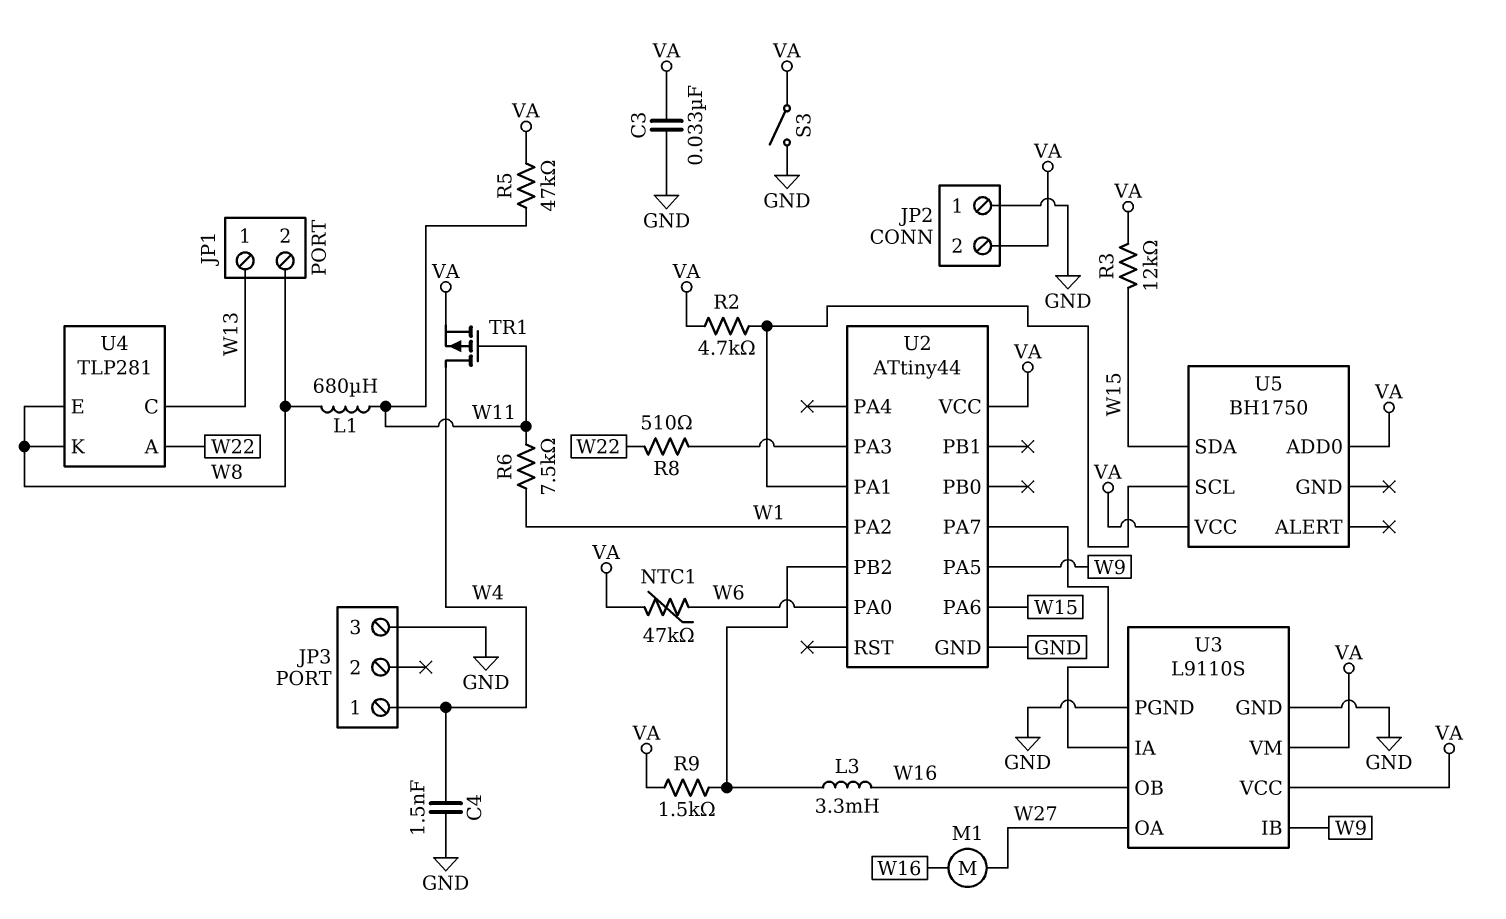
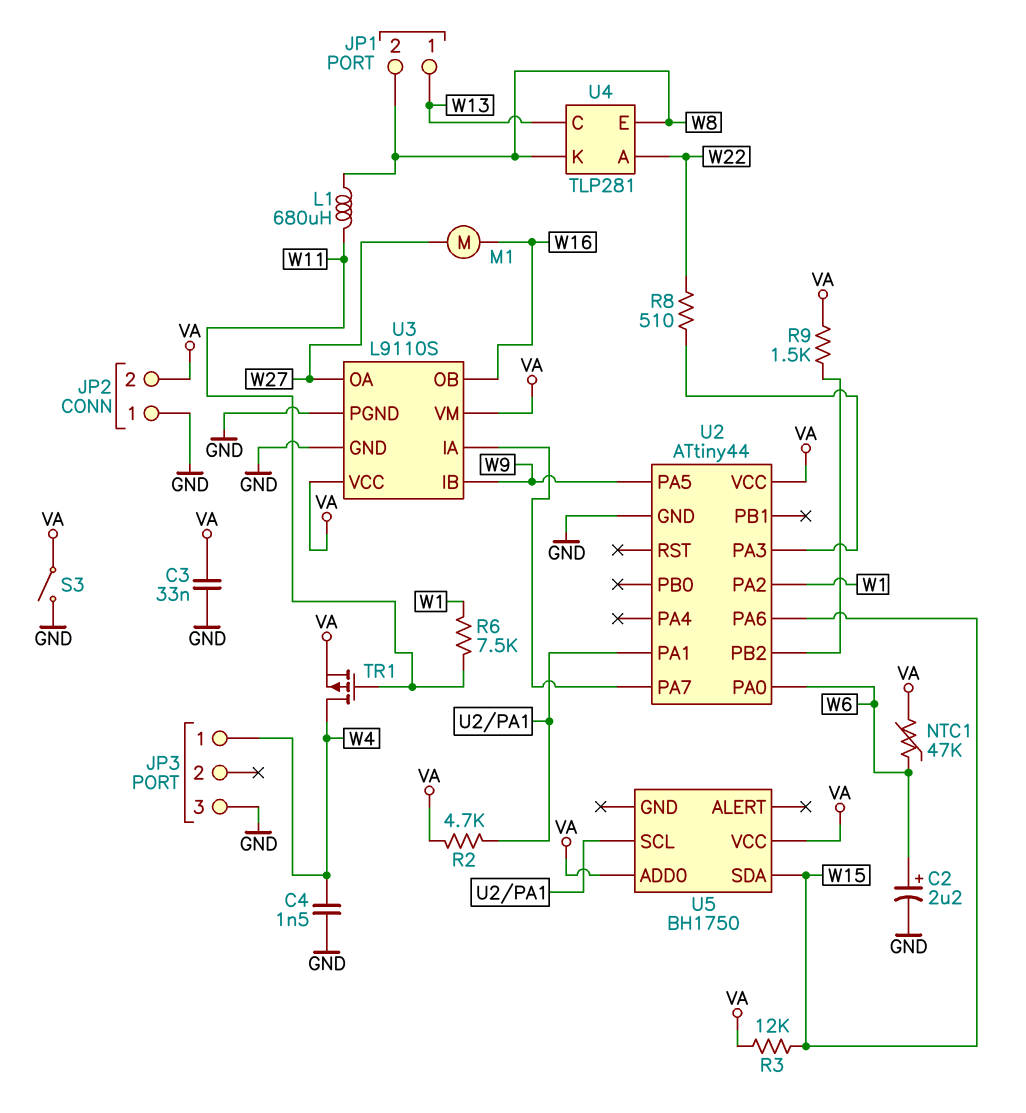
C2: none -> 2.2uF (plus W6, minus GND)
L3: 3.3mH (U2/PB2, W16) -> none
R5: 47k (VA, W11) -> none

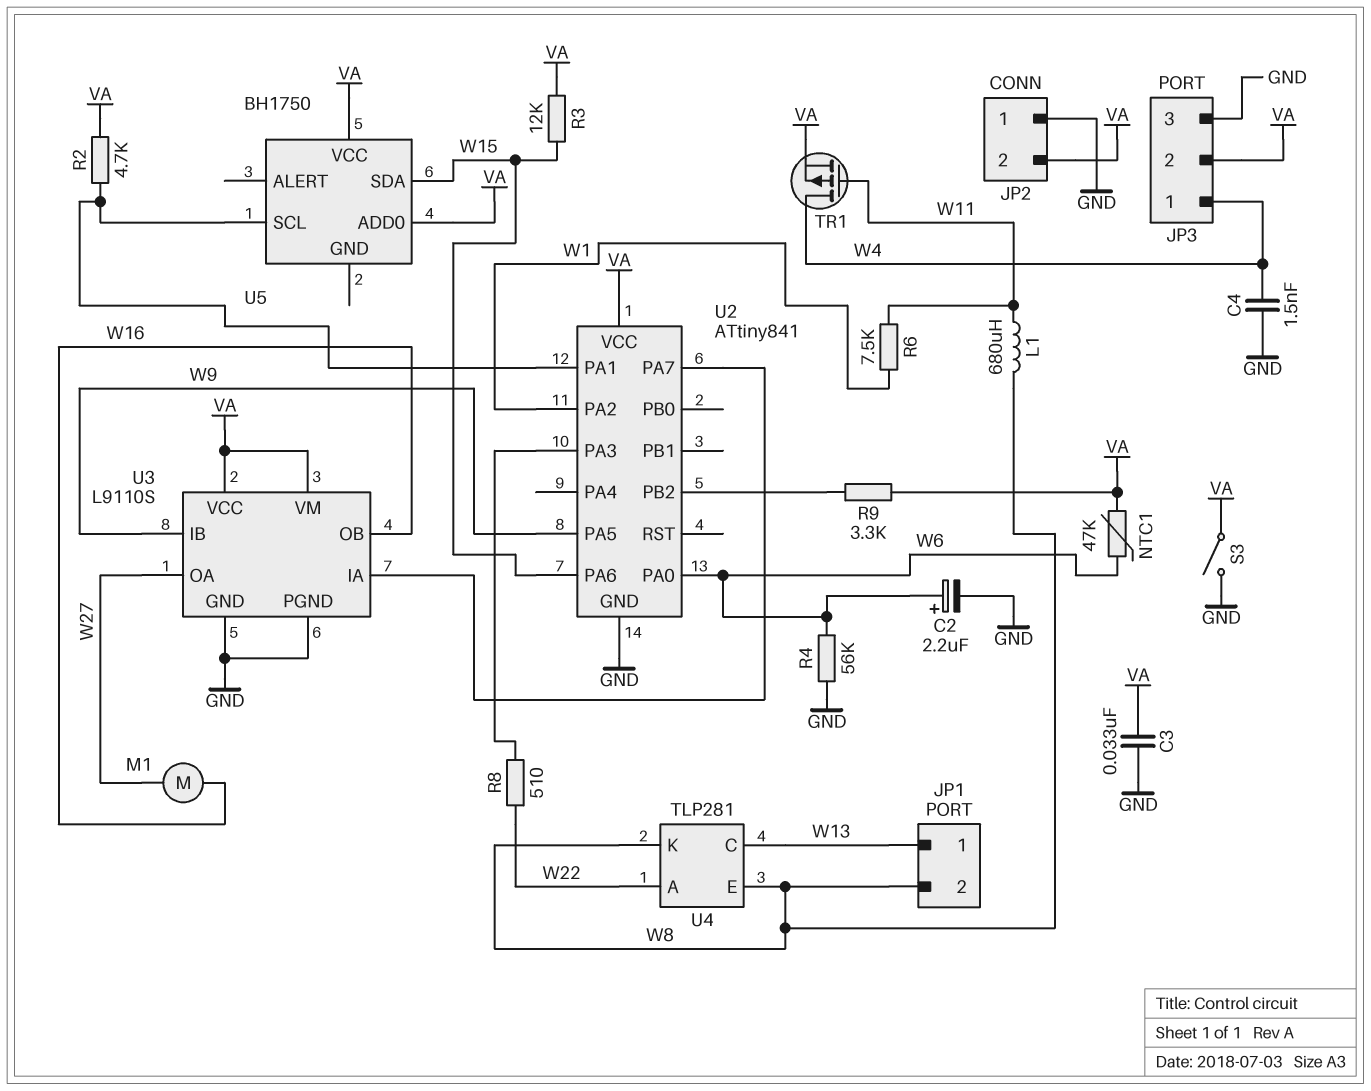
JP3 pin 2: none -> VA
R4: none -> 56k (GND, W6)
R9: 1.5k (U2/PB2, VA) -> 3.3k (U2/PB2, VA)
U2: ATtiny44 -> ATtiny841

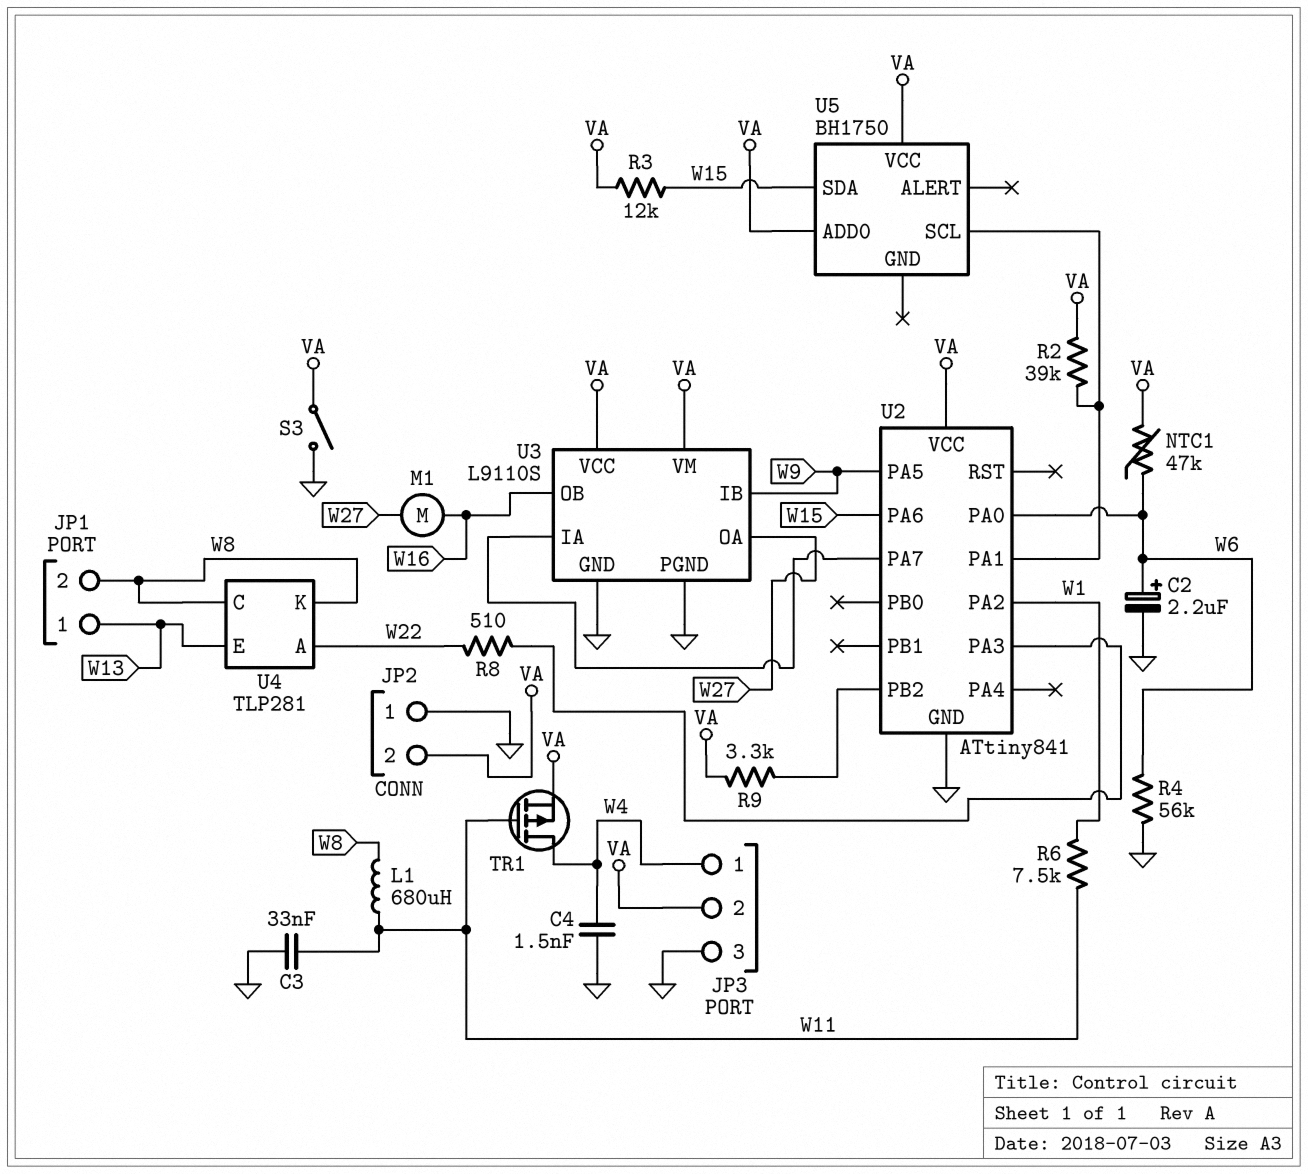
C3: 33nF (GND, VA) -> 33nF (GND, W11)
R2: 4.7k (U2/PA1, VA) -> 39k (U2/PA1, VA)
U4 pin C: W13 -> W8
U4 pin E: W8 -> W13

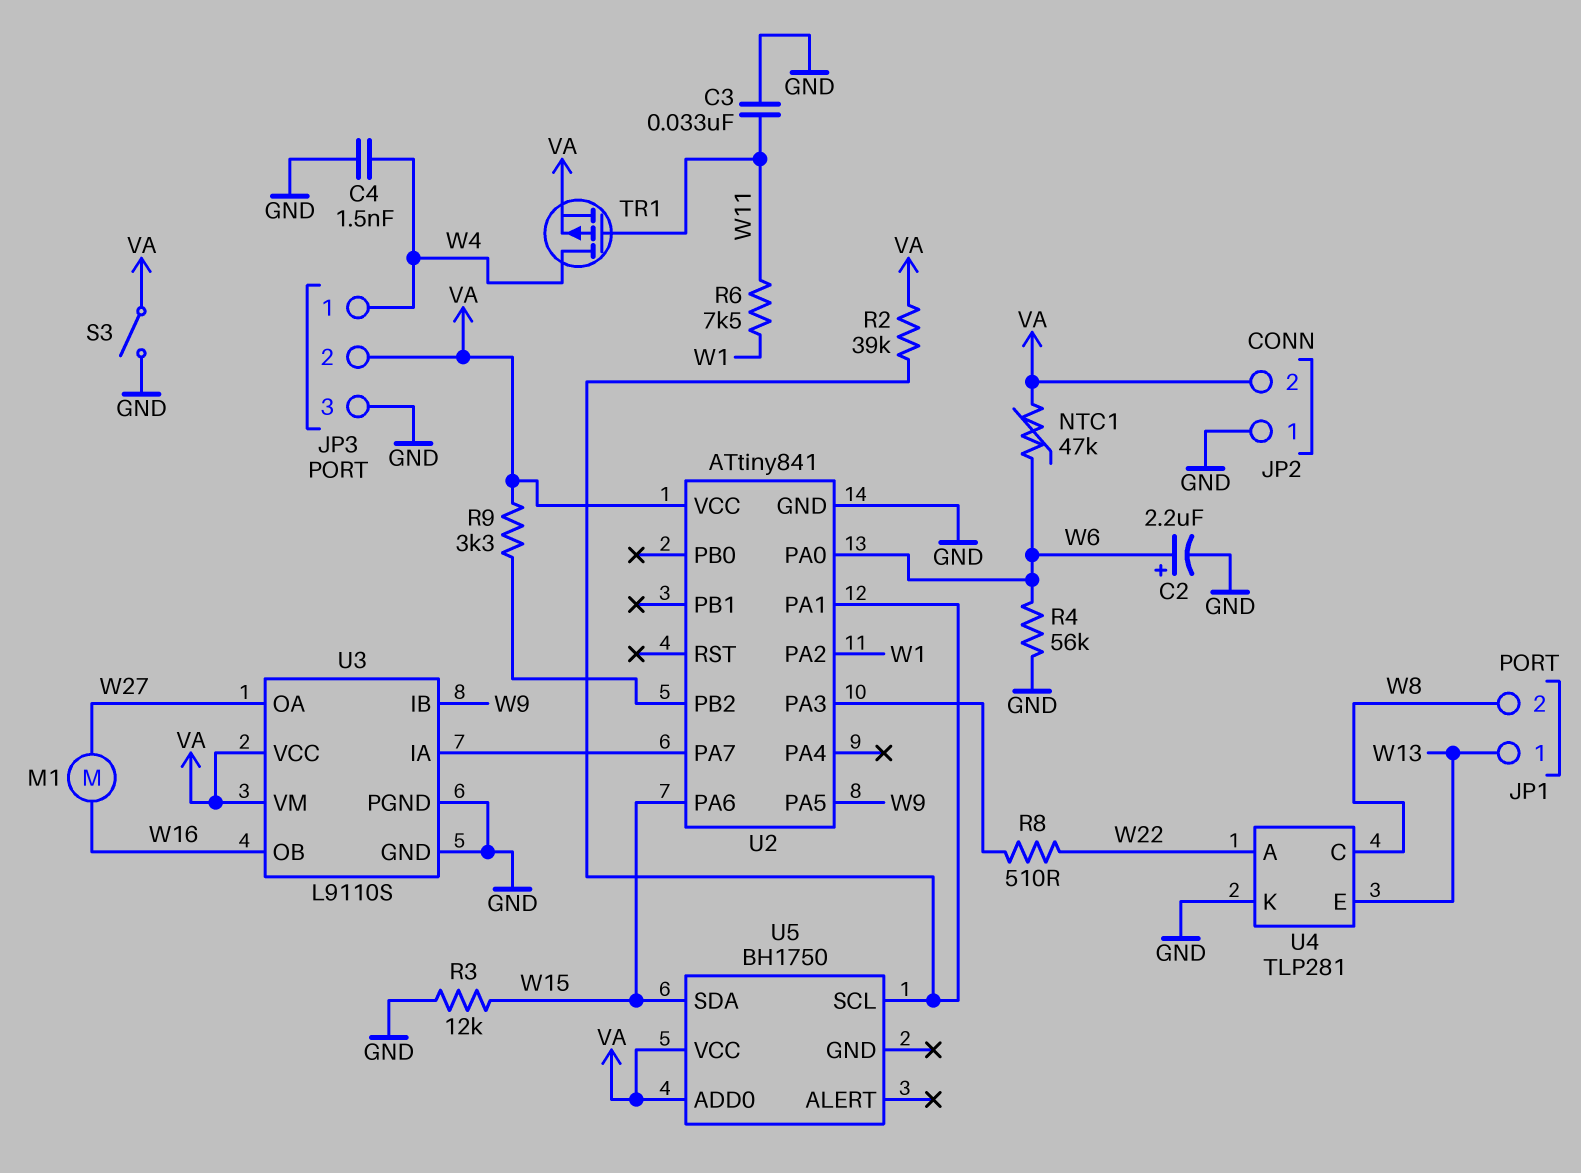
L1: 680uH (W8, W11) -> none
R3: 12k (VA, W15) -> 12k (GND, W15)
U4 pin K: W8 -> GND

